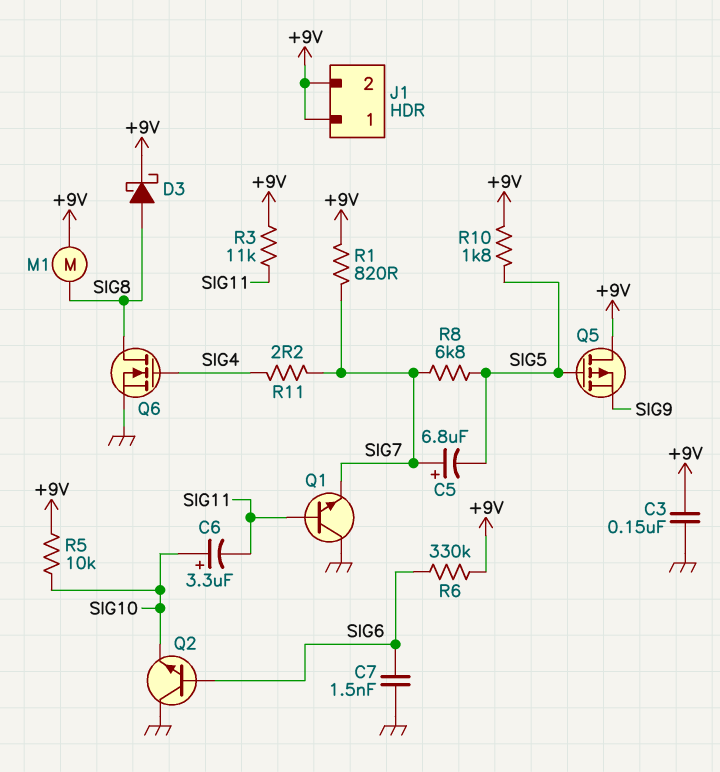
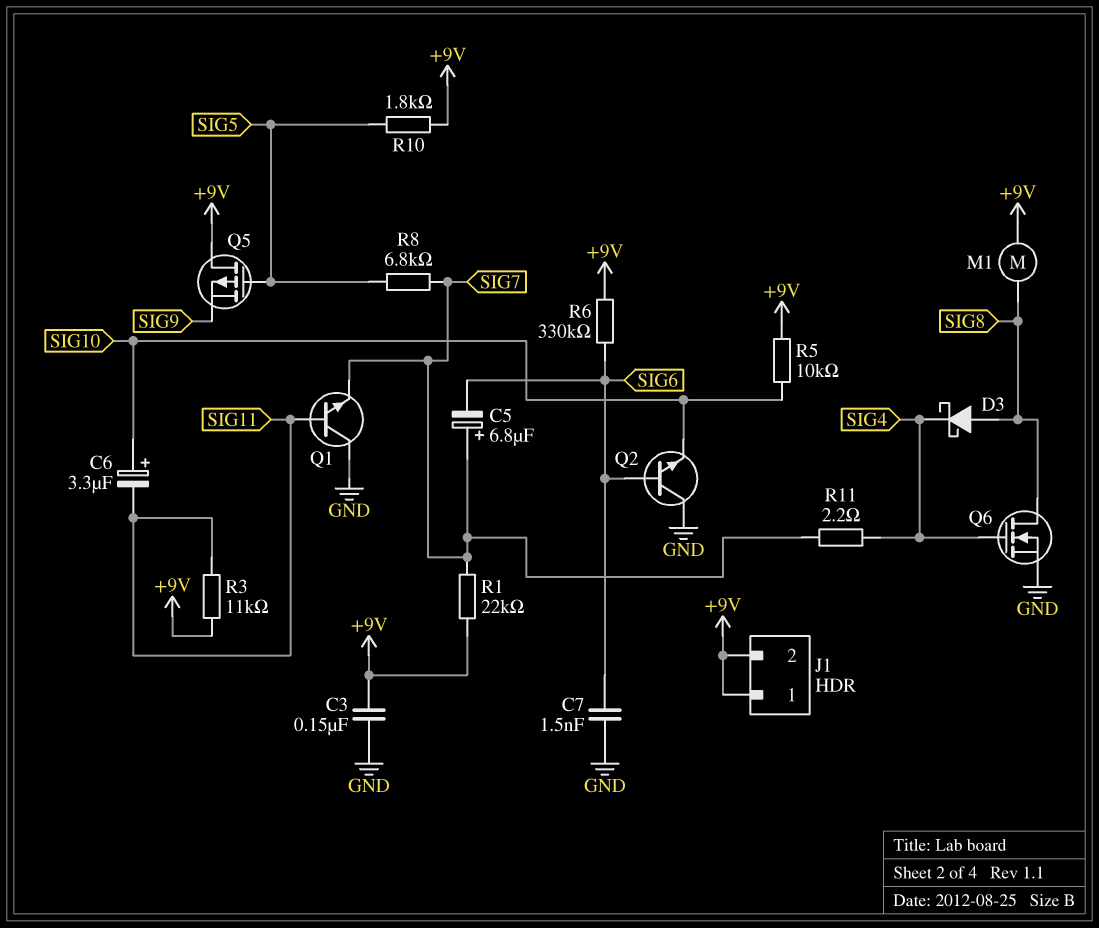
C5: 6.8uF (plus SIG7, minus SIG5) -> 6.8uF (plus SIG7, minus SIG6)
D3: schottky (A SIG8, K +9V) -> schottky (A SIG8, K SIG4)
R1: 820 (+9V, SIG7) -> 22k (+9V, SIG7)

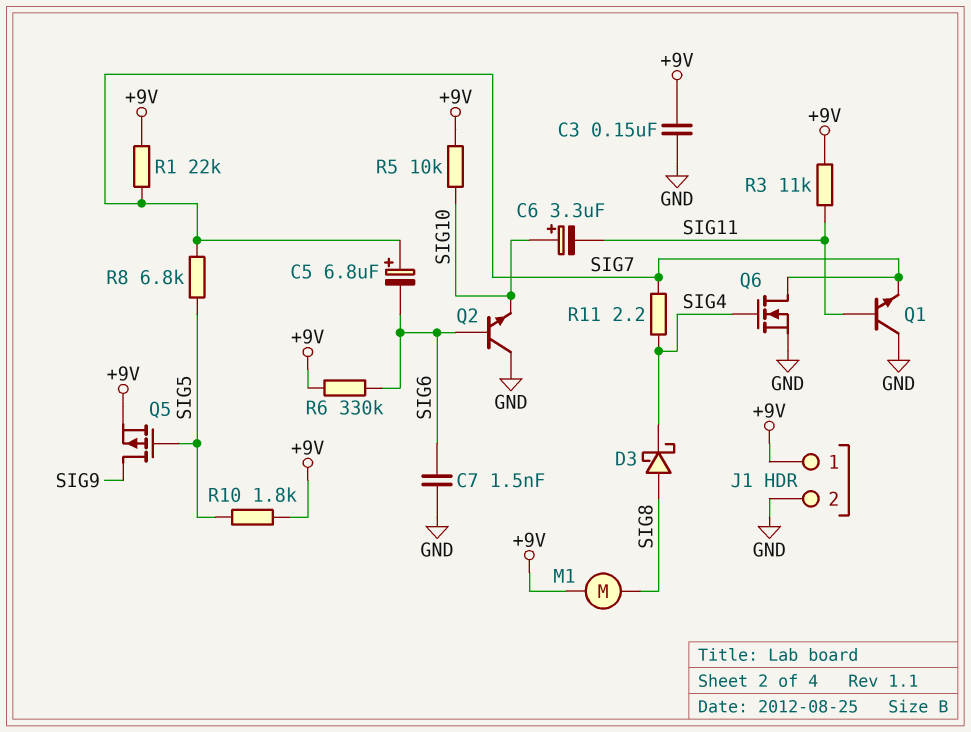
J1 pin 2: +9V -> GND
Q5: PMOS (G SIG5, D +9V, S SIG9) -> PMOS (G SIG5, D SIG9, S +9V)
Q6: NMOS (G SIG4, D SIG8, S GND) -> NMOS (G SIG4, D SIG7, S GND)

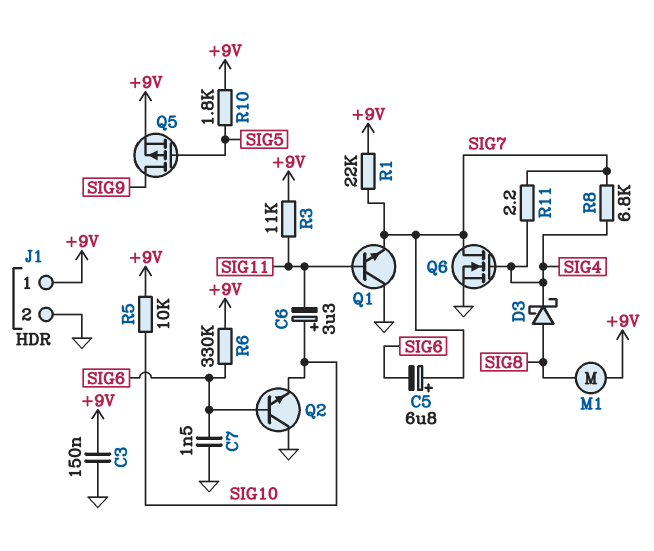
R8: 6.8k (SIG5, SIG7) -> 6.8k (SIG4, SIG7)

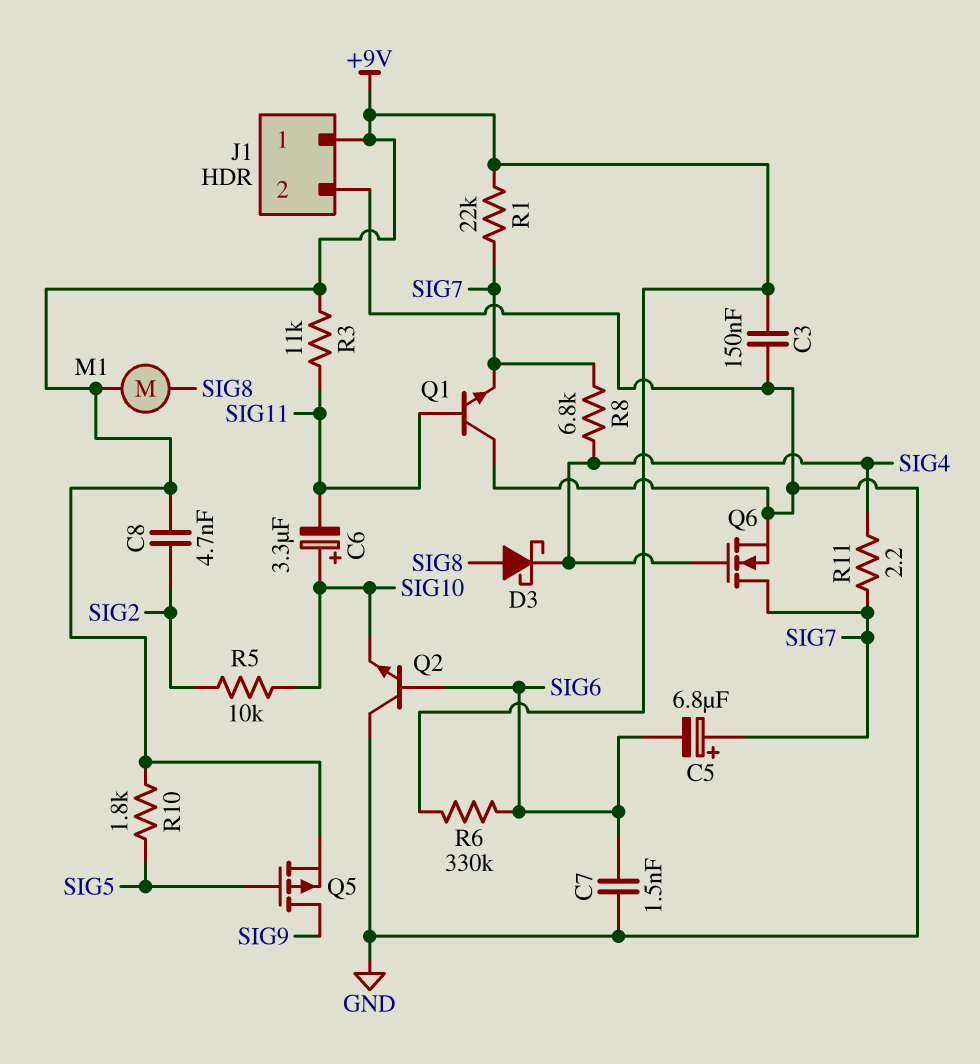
C8: none -> 4.7nF (+9V, SIG2)
R5: 10k (+9V, SIG10) -> 10k (SIG2, SIG10)

